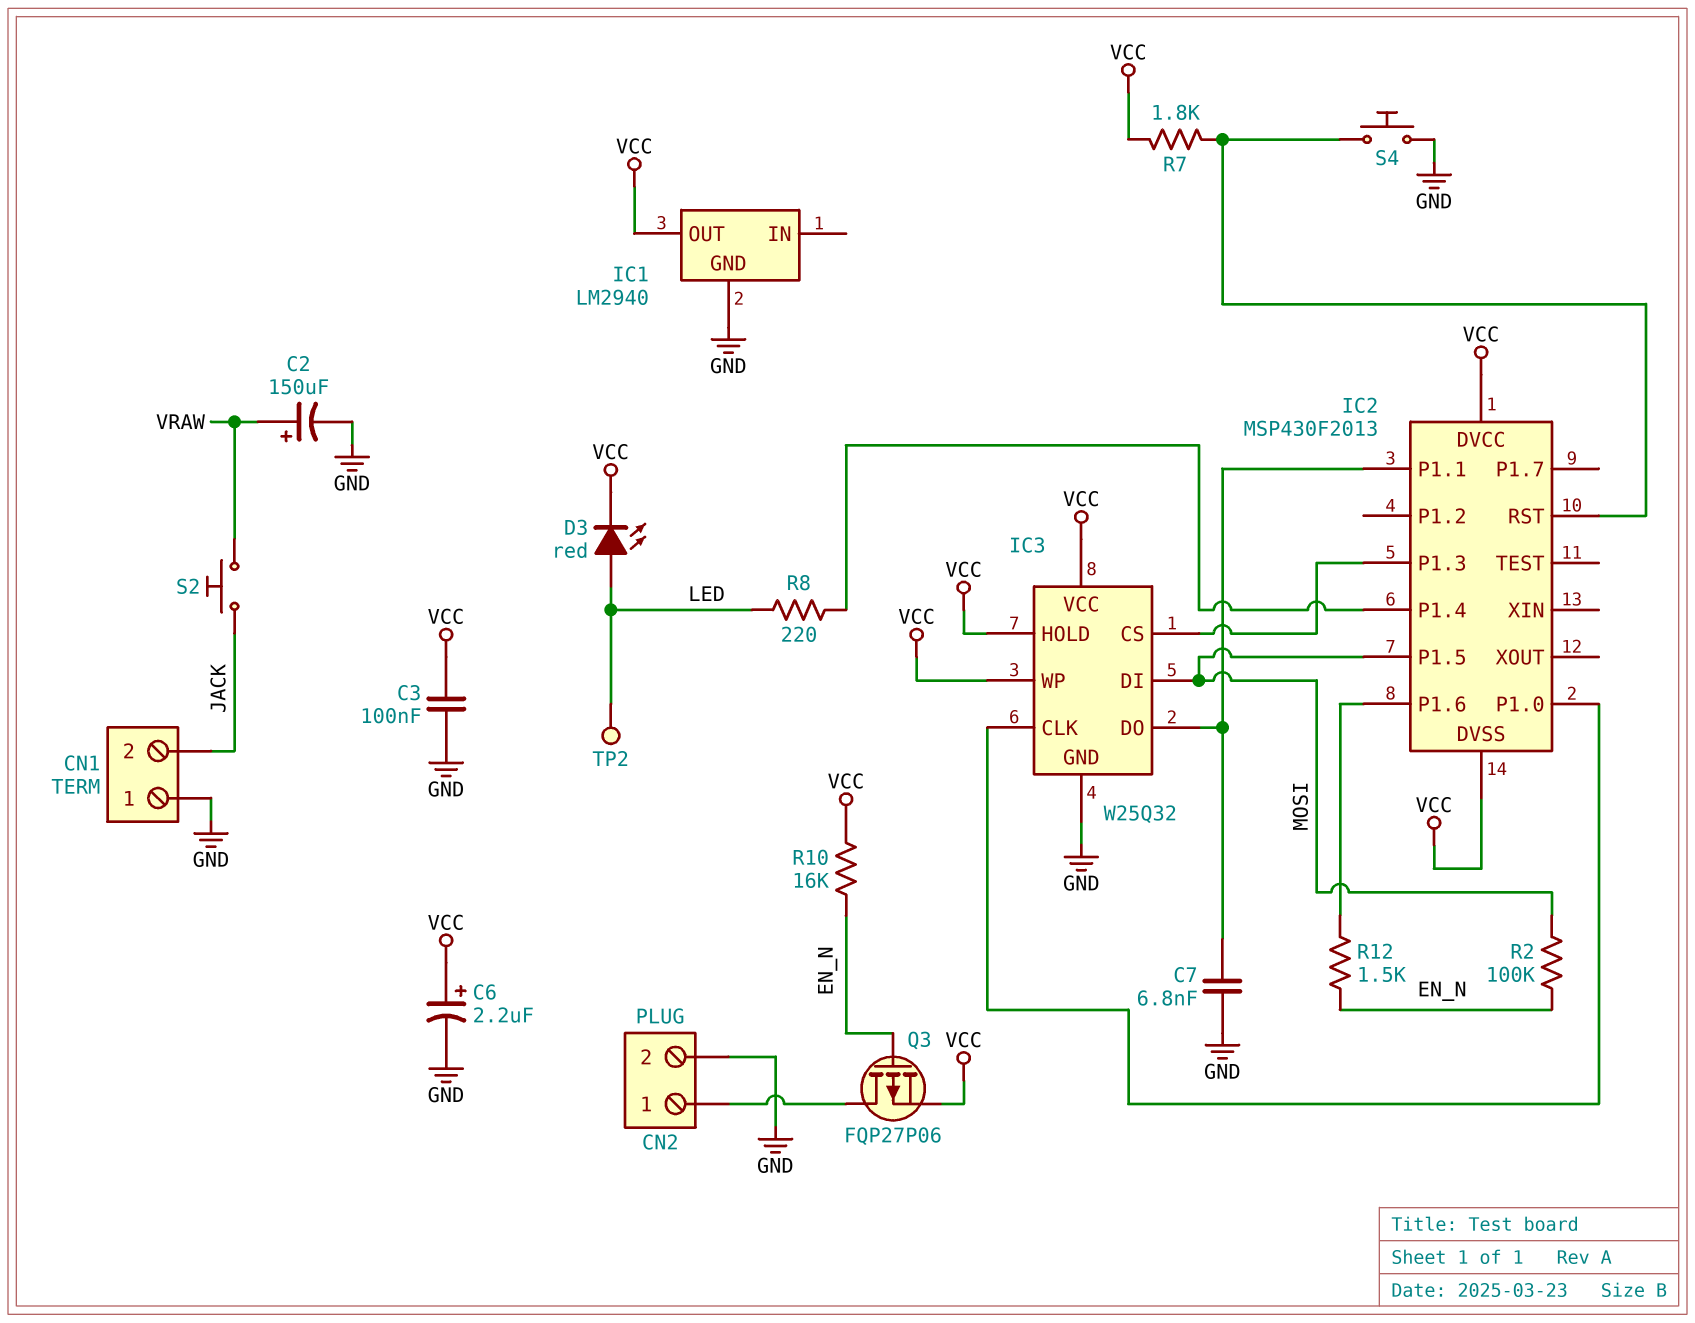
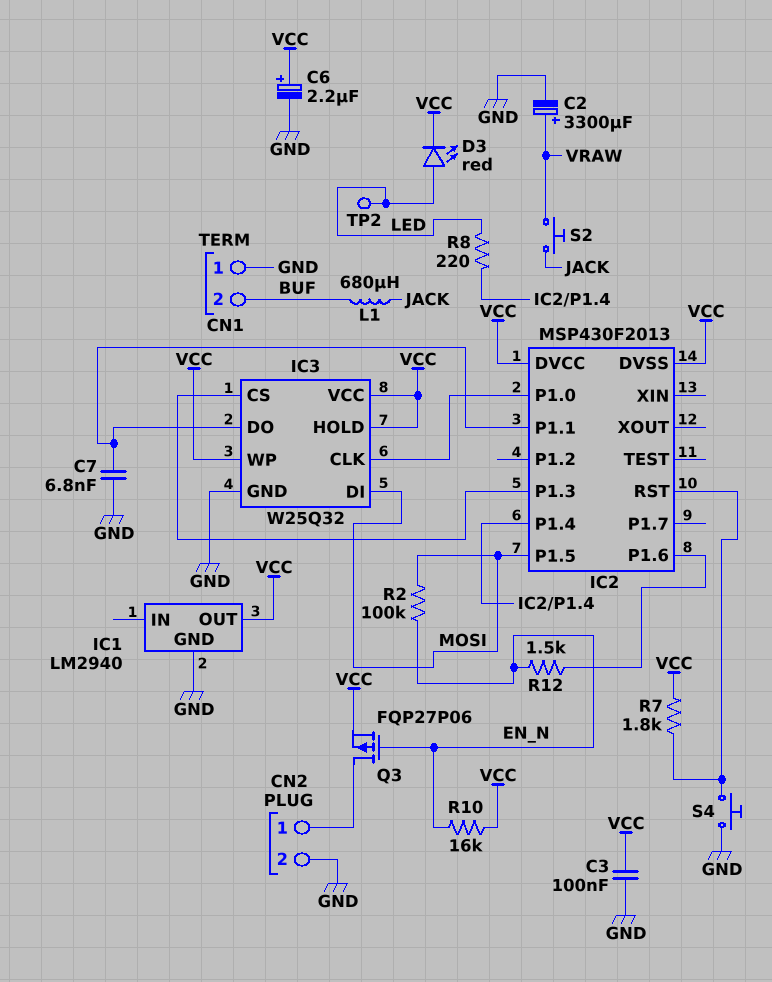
C2: 150uF (plus VRAW, minus GND) -> 3300uF (plus VRAW, minus GND)
CN1 pin 2: JACK -> BUF
L1: none -> 680uH (BUF, JACK)

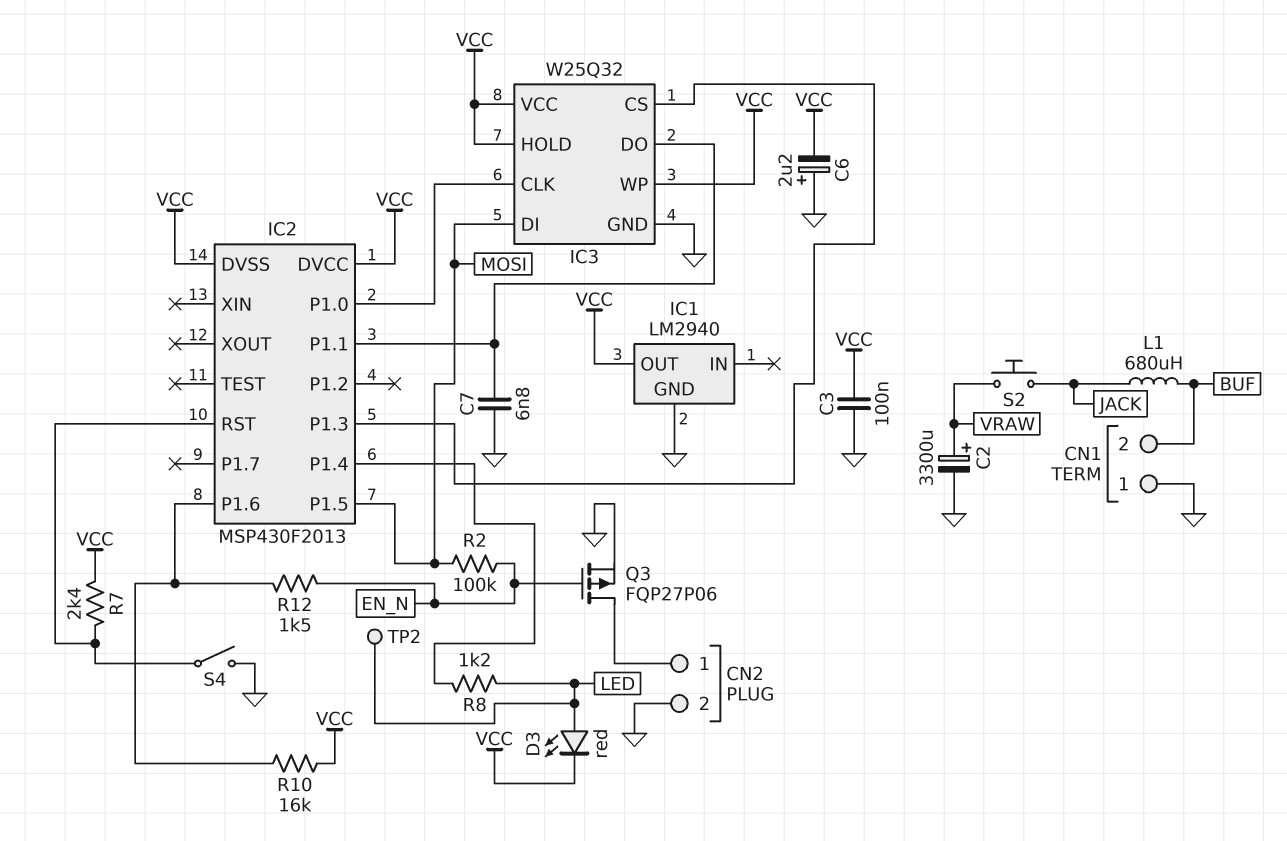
C6: 2.2uF (plus VCC, minus GND) -> 2.2uF (plus GND, minus VCC)
Q3: PMOS FQP27P06 (G EN_N, D CN2/1, S VCC) -> PMOS FQP27P06 (G EN_N, D CN2/1, S GND)
R7: 1.8k (IC2/RST, VCC) -> 2.4k (IC2/RST, VCC)
R8: 220 (IC2/P1.4, LED) -> 1.2k (IC2/P1.4, LED)
R10: 16k (EN_N, VCC) -> 16k (IC2/P1.6, VCC)
S4: button (GND, IC2/RST) -> switch (GND, IC2/RST)

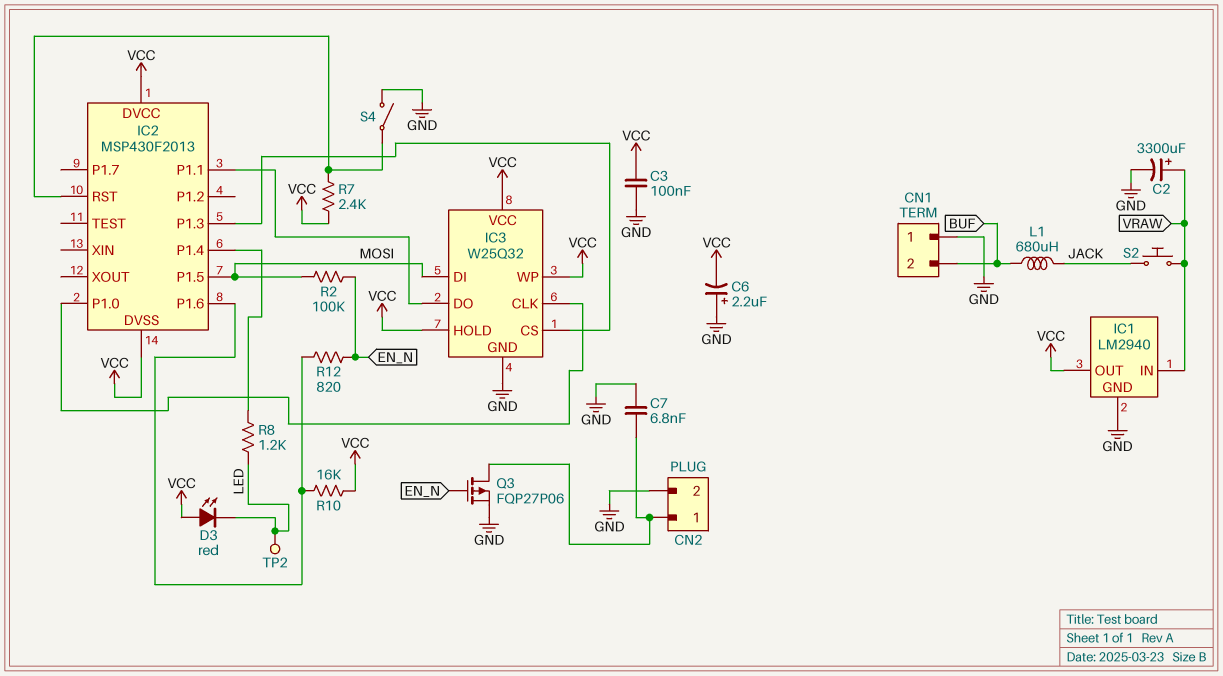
C7: 6.8nF (GND, IC2/P1.1) -> 6.8nF (CN2/1, GND)
D3: LED red (A LED, K VCC) -> LED red (A VCC, K LED)
IC1 pin IN: none -> VRAW
R12: 1.5k (EN_N, IC2/P1.6) -> 820 (EN_N, IC2/P1.6)

